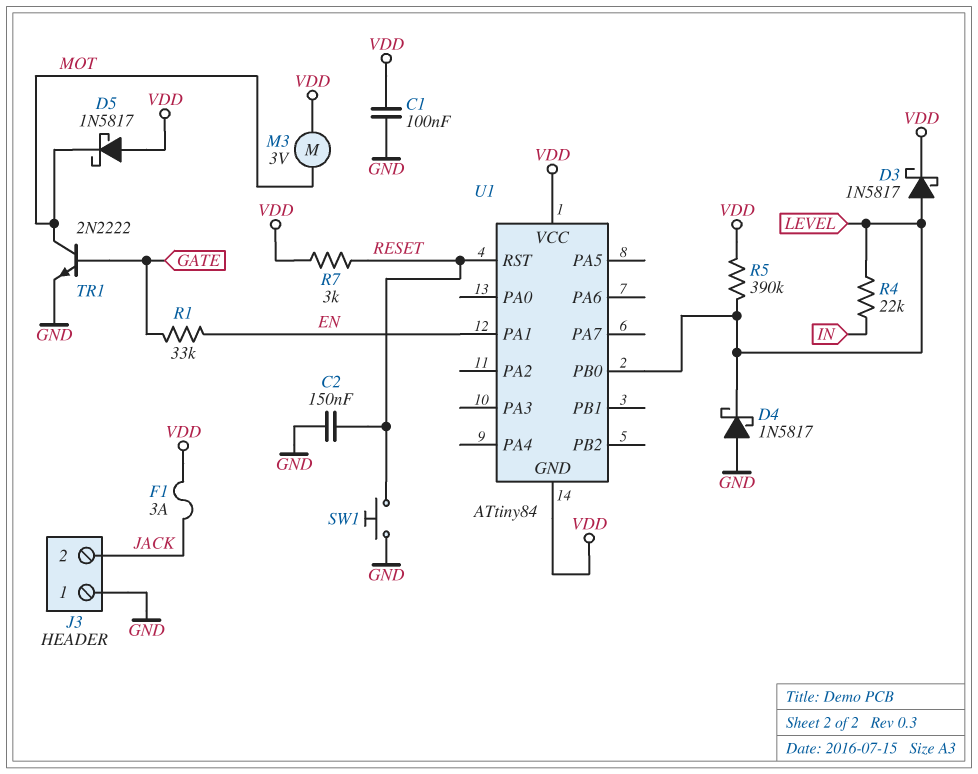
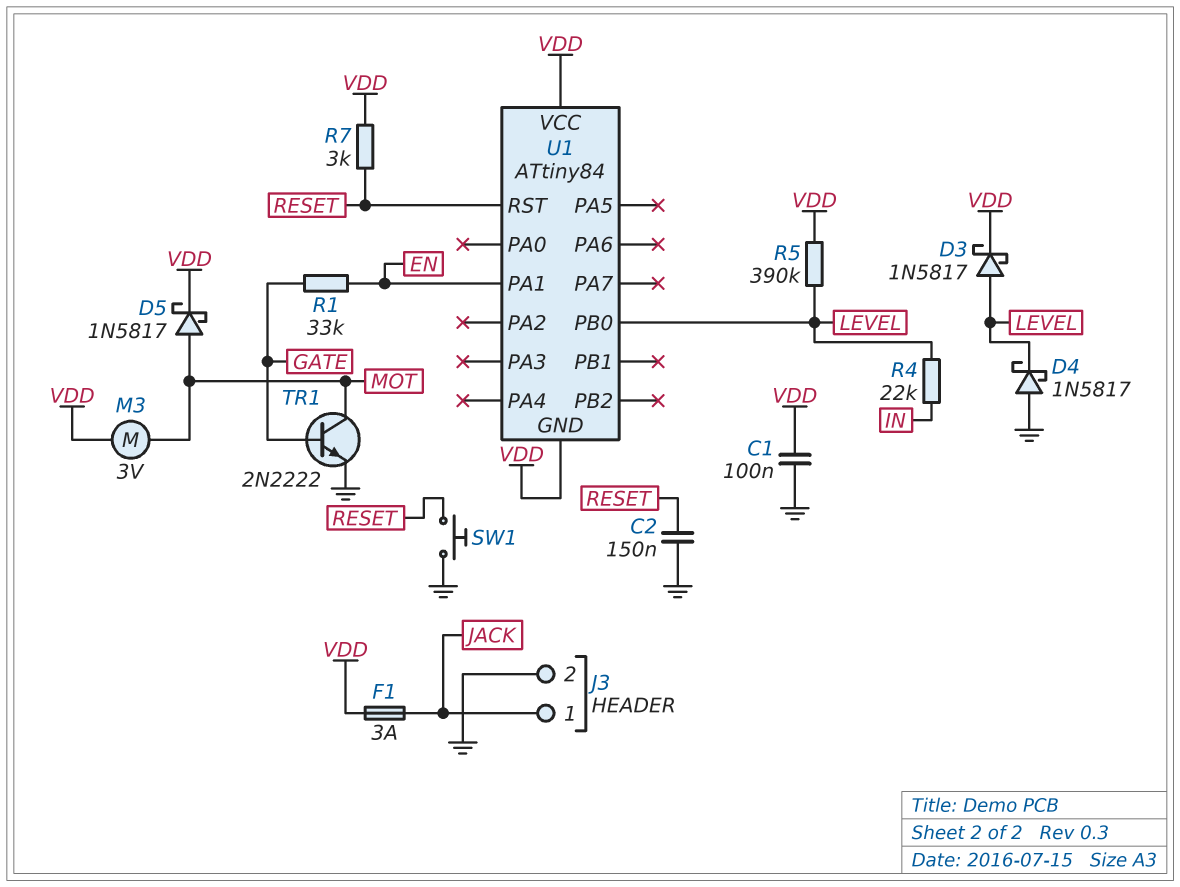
D5: schottky 1N5817 (A VDD, K MOT) -> schottky 1N5817 (A MOT, K VDD)
J3 pin 1: GND -> JACK
J3 pin 2: JACK -> GND

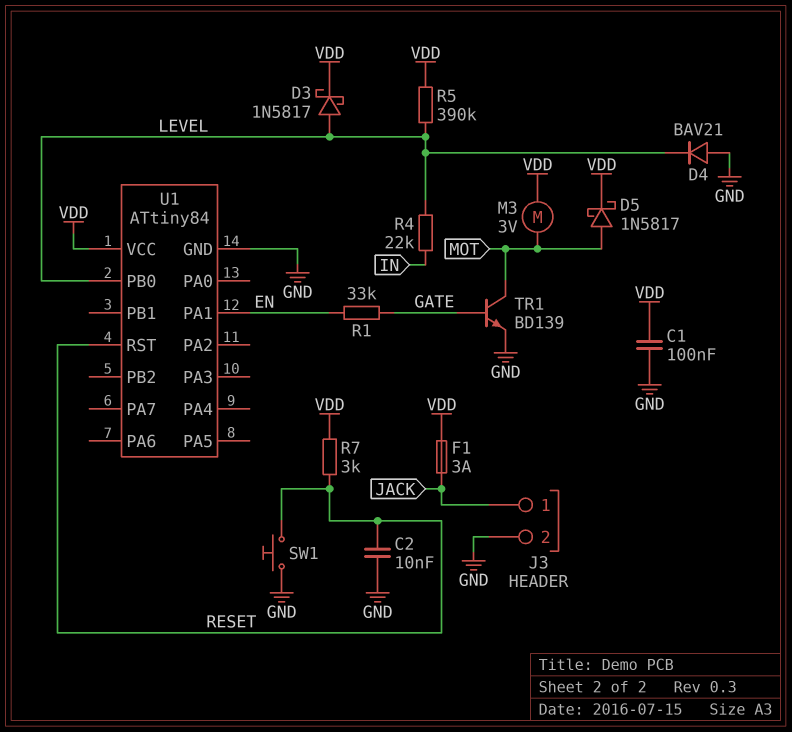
C2: 150nF (GND, RESET) -> 10nF (GND, RESET)
D4: schottky 1N5817 (A GND, K LEVEL) -> diode BAV21 (A GND, K LEVEL)
TR1: NPN 2N2222 (B GATE, C MOT, E GND) -> NPN BD139 (B GATE, C MOT, E GND)
U1 pin GND: VDD -> GND

